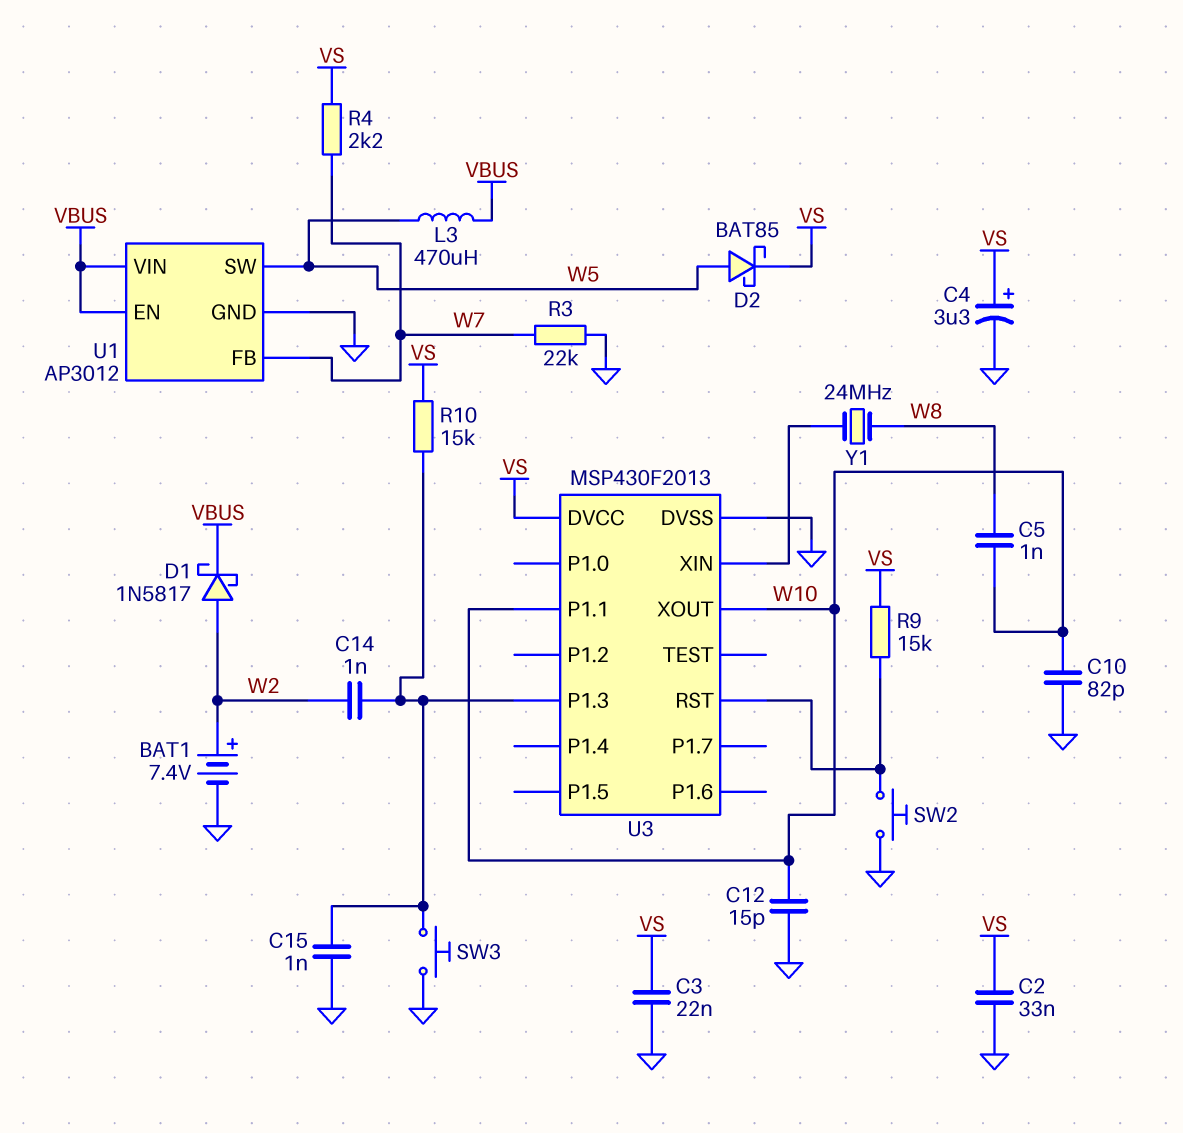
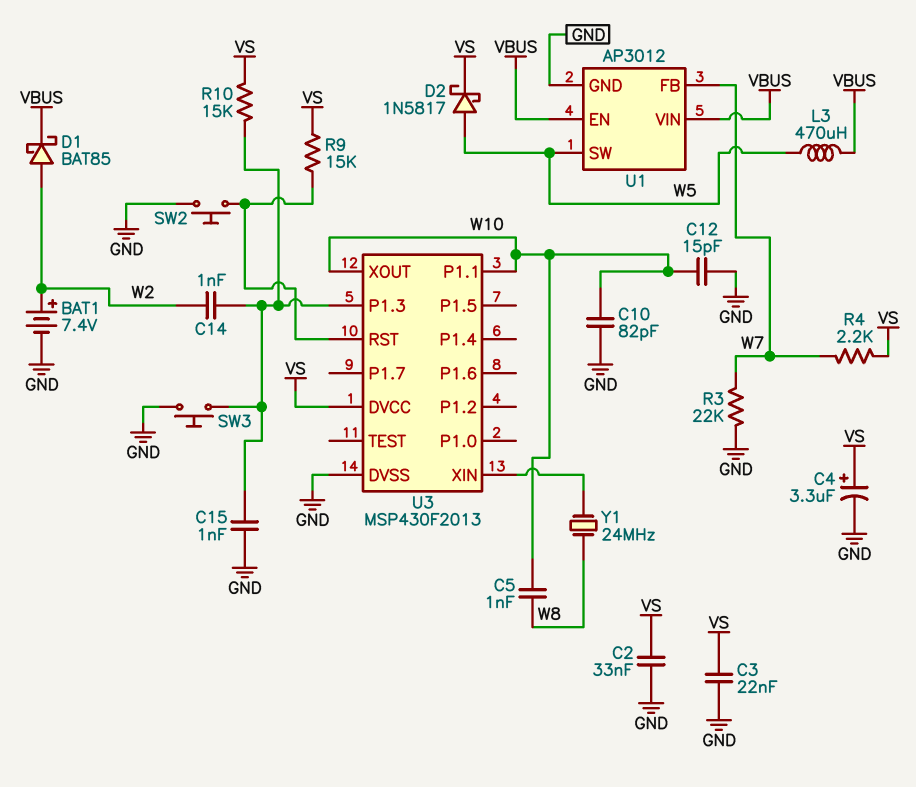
D1: schottky 1N5817 (A W2, K VBUS) -> schottky BAT85 (A W2, K VBUS)
D2: schottky BAT85 (A W5, K VS) -> schottky 1N5817 (A W5, K VS)

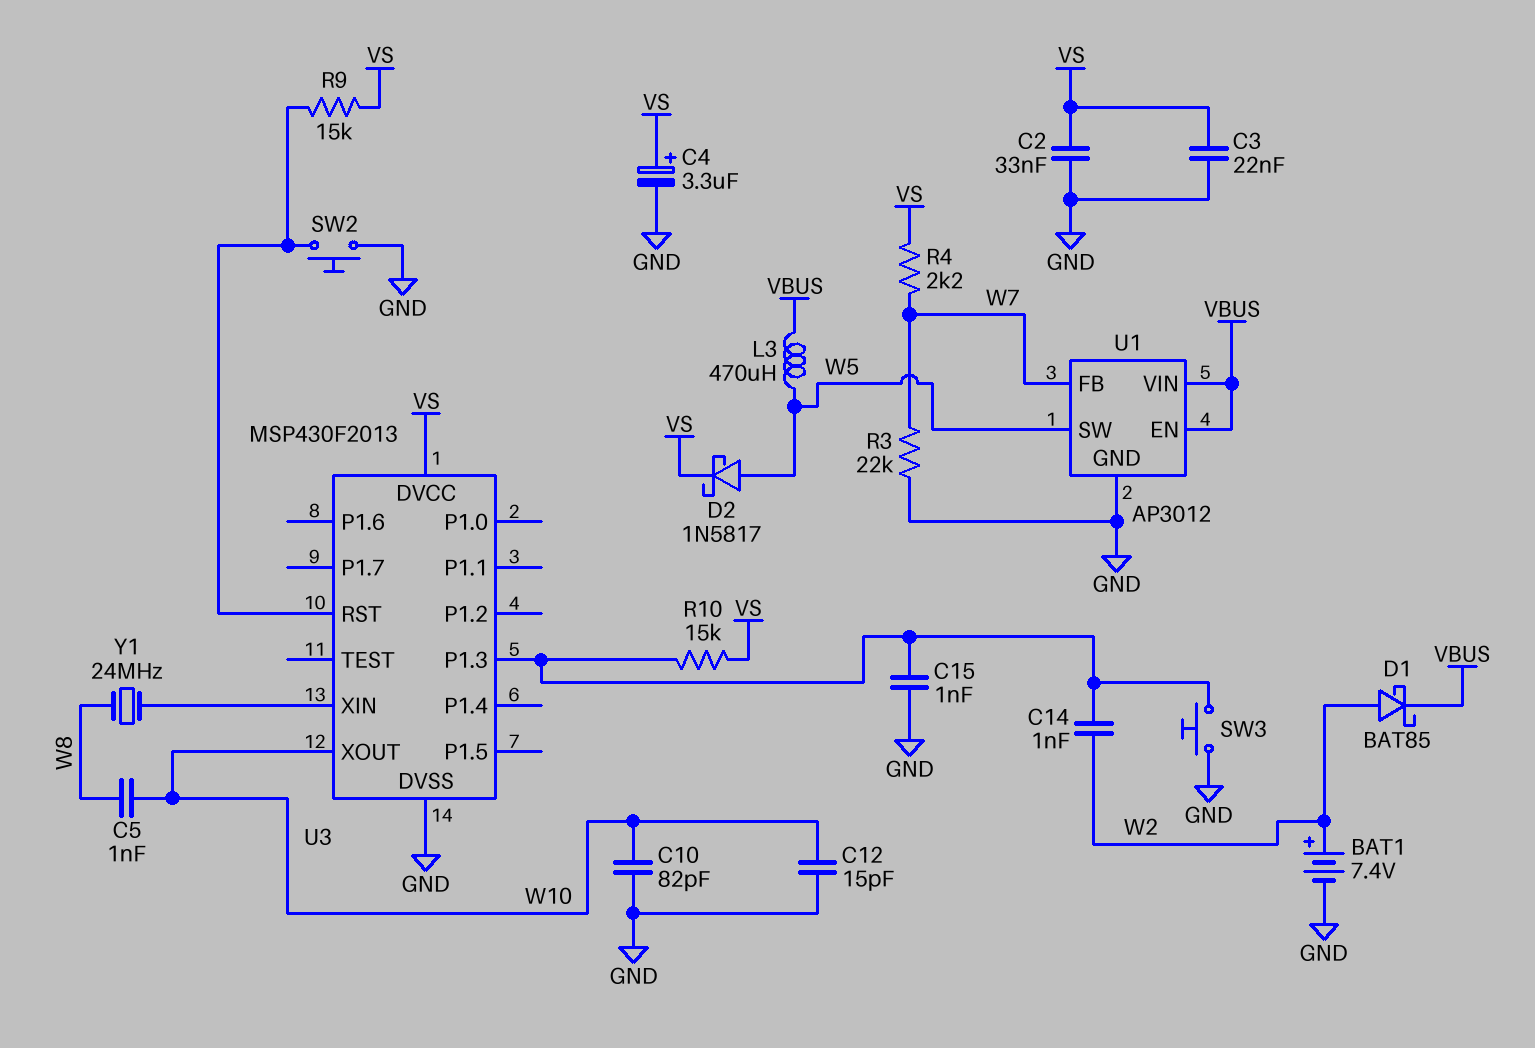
U3 pin P1.1: W10 -> none

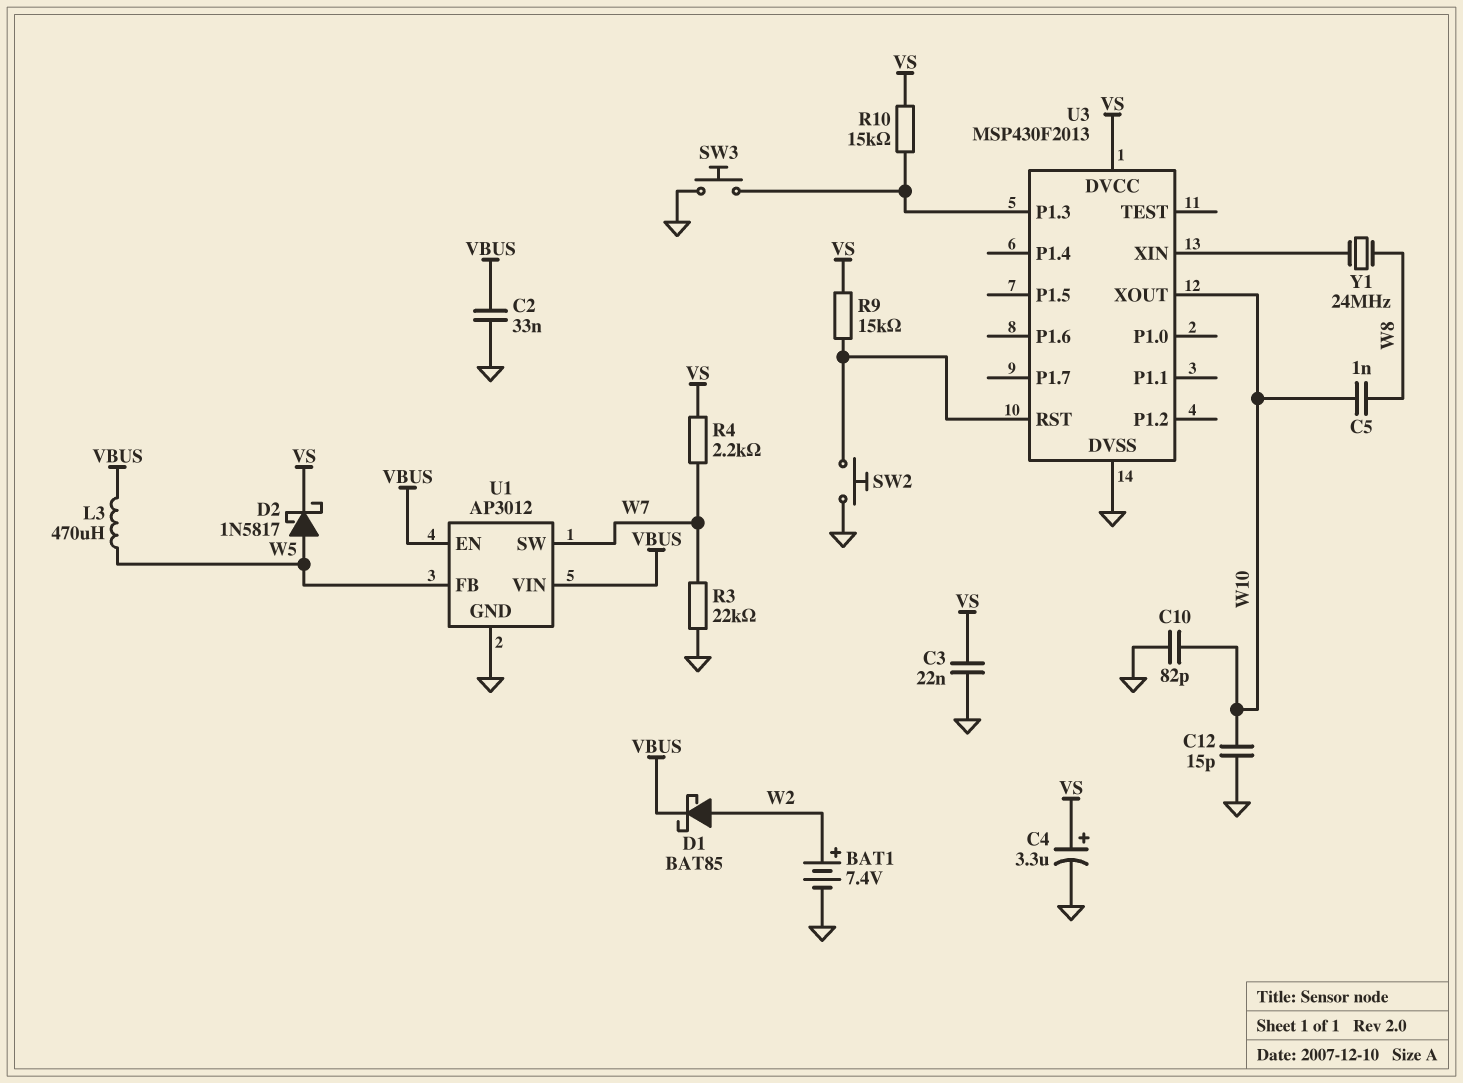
C2: 33nF (GND, VS) -> 33nF (GND, VBUS)
C14: 1nF (U3/P1.3, W2) -> none
C15: 1nF (GND, U3/P1.3) -> none
U1 pin FB: W7 -> W5
U1 pin SW: W5 -> W7

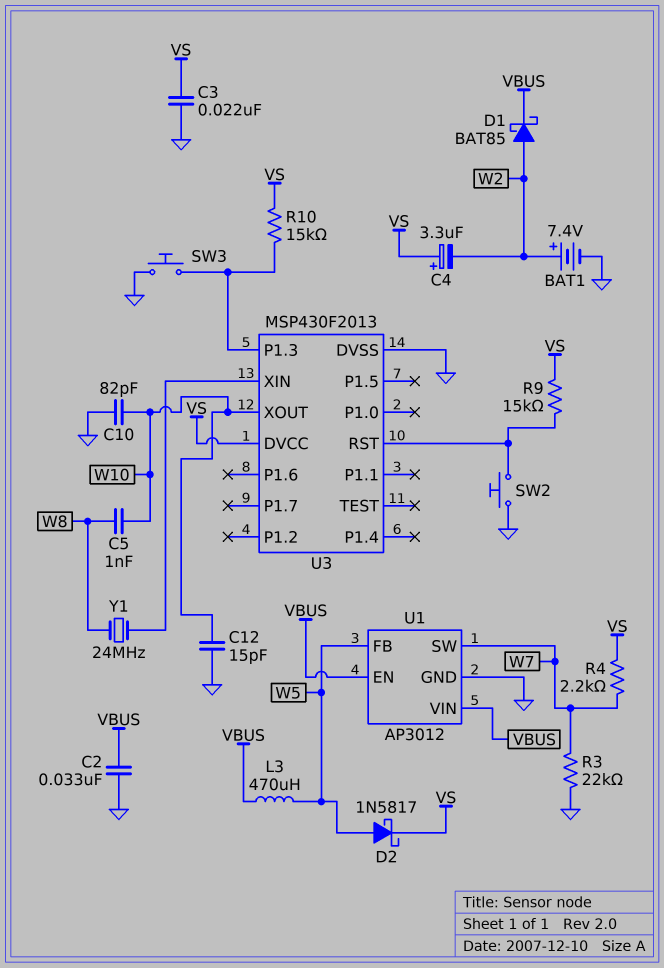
C4: 3.3uF (plus VS, minus GND) -> 3.3uF (plus VS, minus W2)

